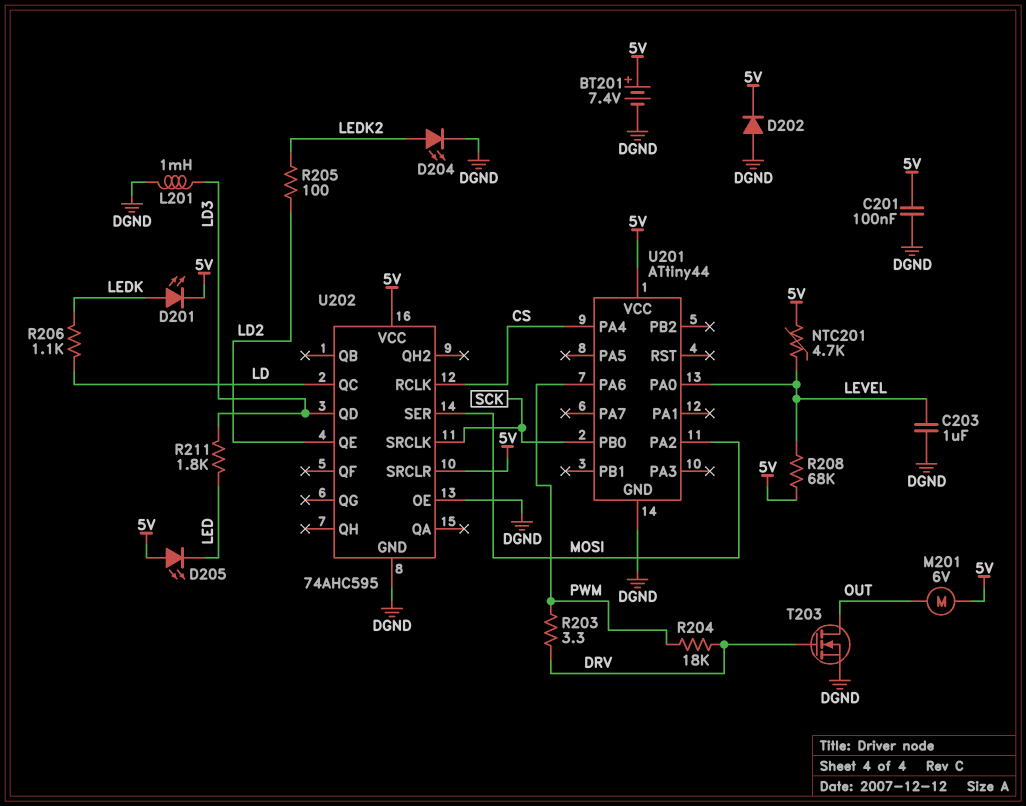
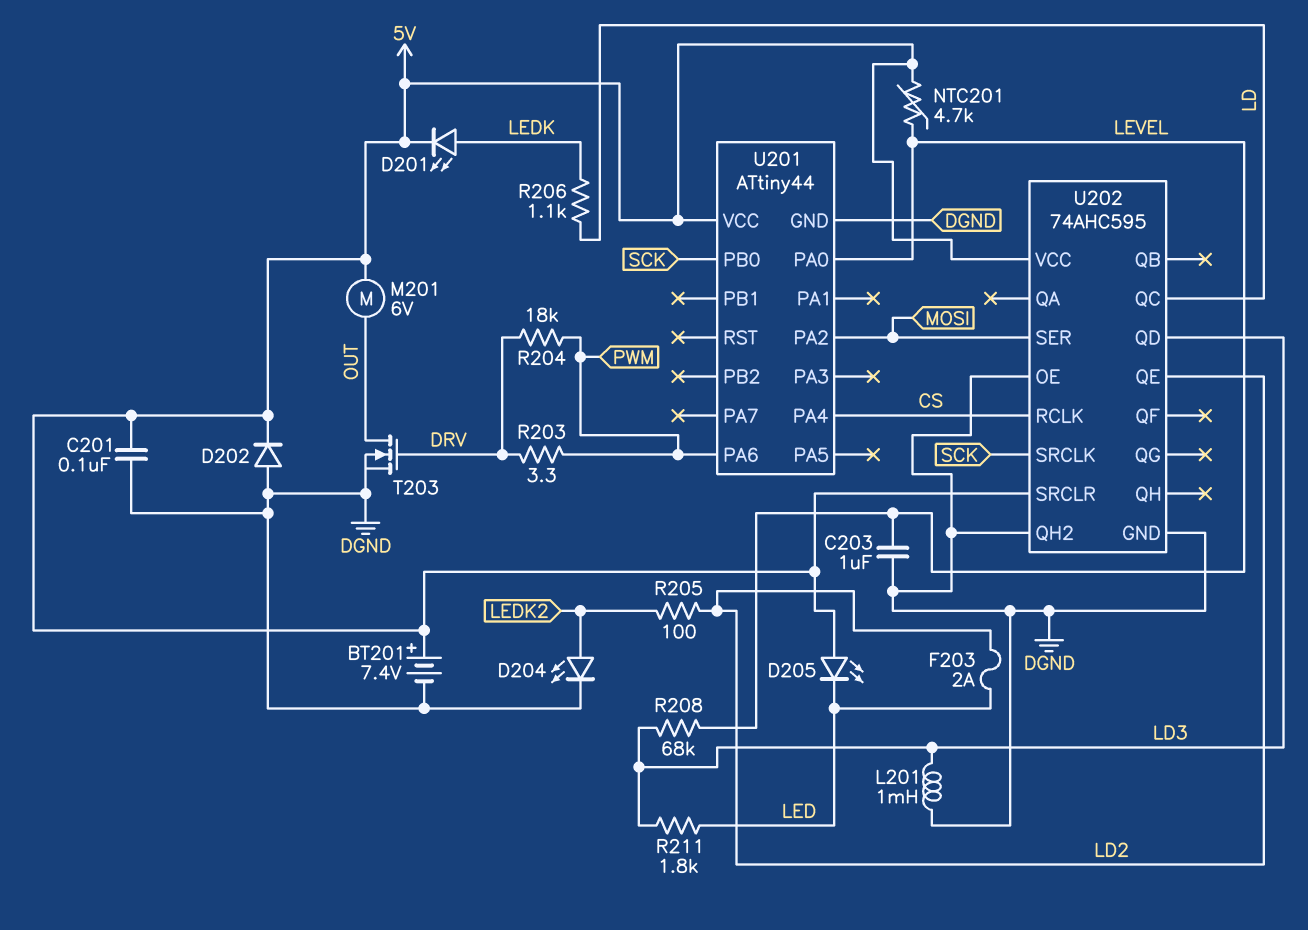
F203: none -> 2A (LD2, LED)
R208: 68k (5V, LEVEL) -> 68k (LD3, LEVEL)
U202 pin QH2: none -> DGND

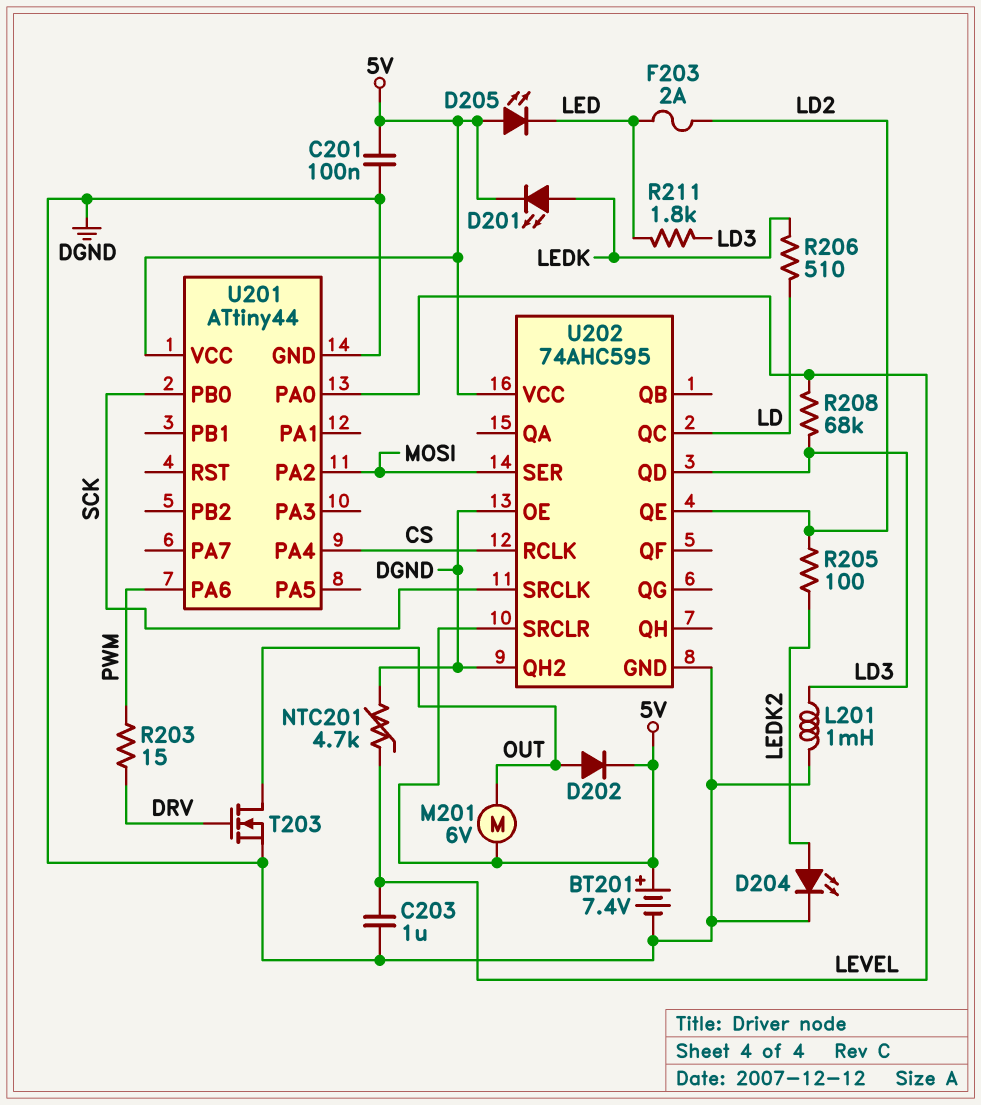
D202: diode (A DGND, K 5V) -> diode (A OUT, K 5V)
NTC201: 4.7k (5V, LEVEL) -> 4.7k (DGND, LEVEL)
R203: 3.3 (DRV, PWM) -> 15 (DRV, PWM)
R204: 18k (DRV, PWM) -> none
R206: 1.1k (LD, LEDK) -> 510 (LD, LEDK)

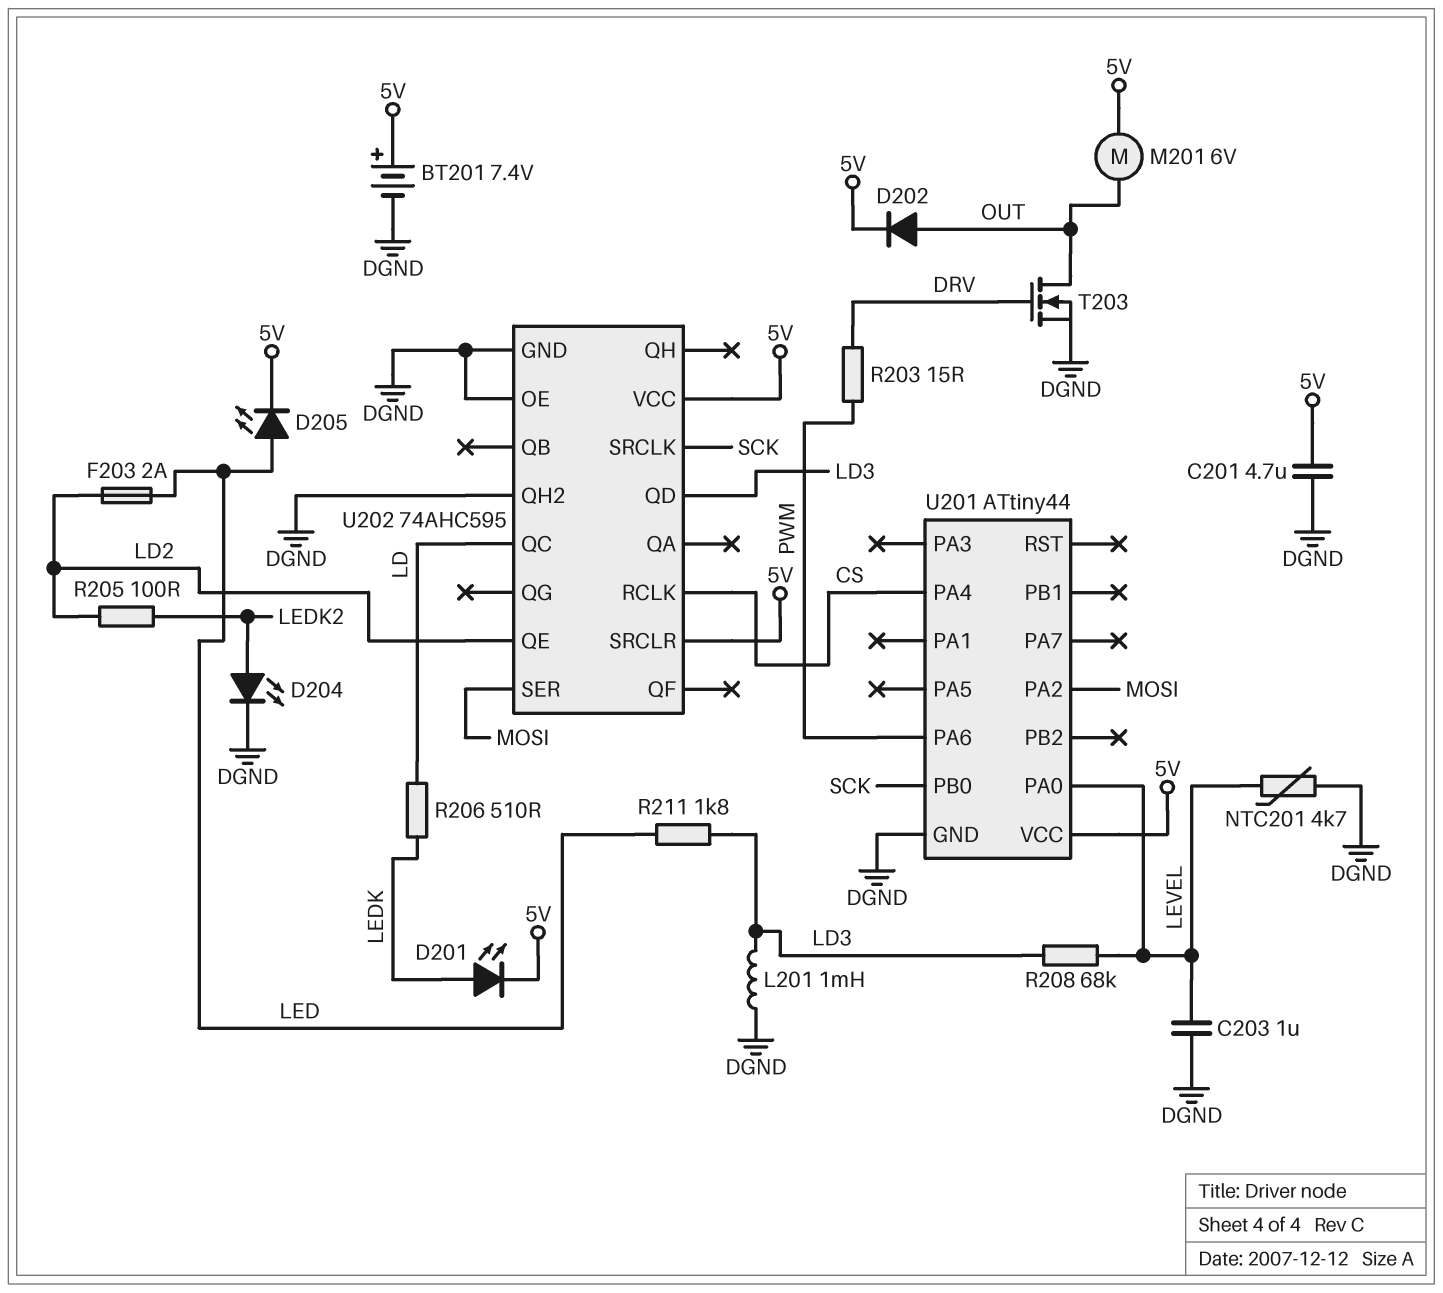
C201: 100nF (5V, DGND) -> 4.7uF (5V, DGND)
D205: LED (A 5V, K LED) -> LED (A LED, K 5V)

